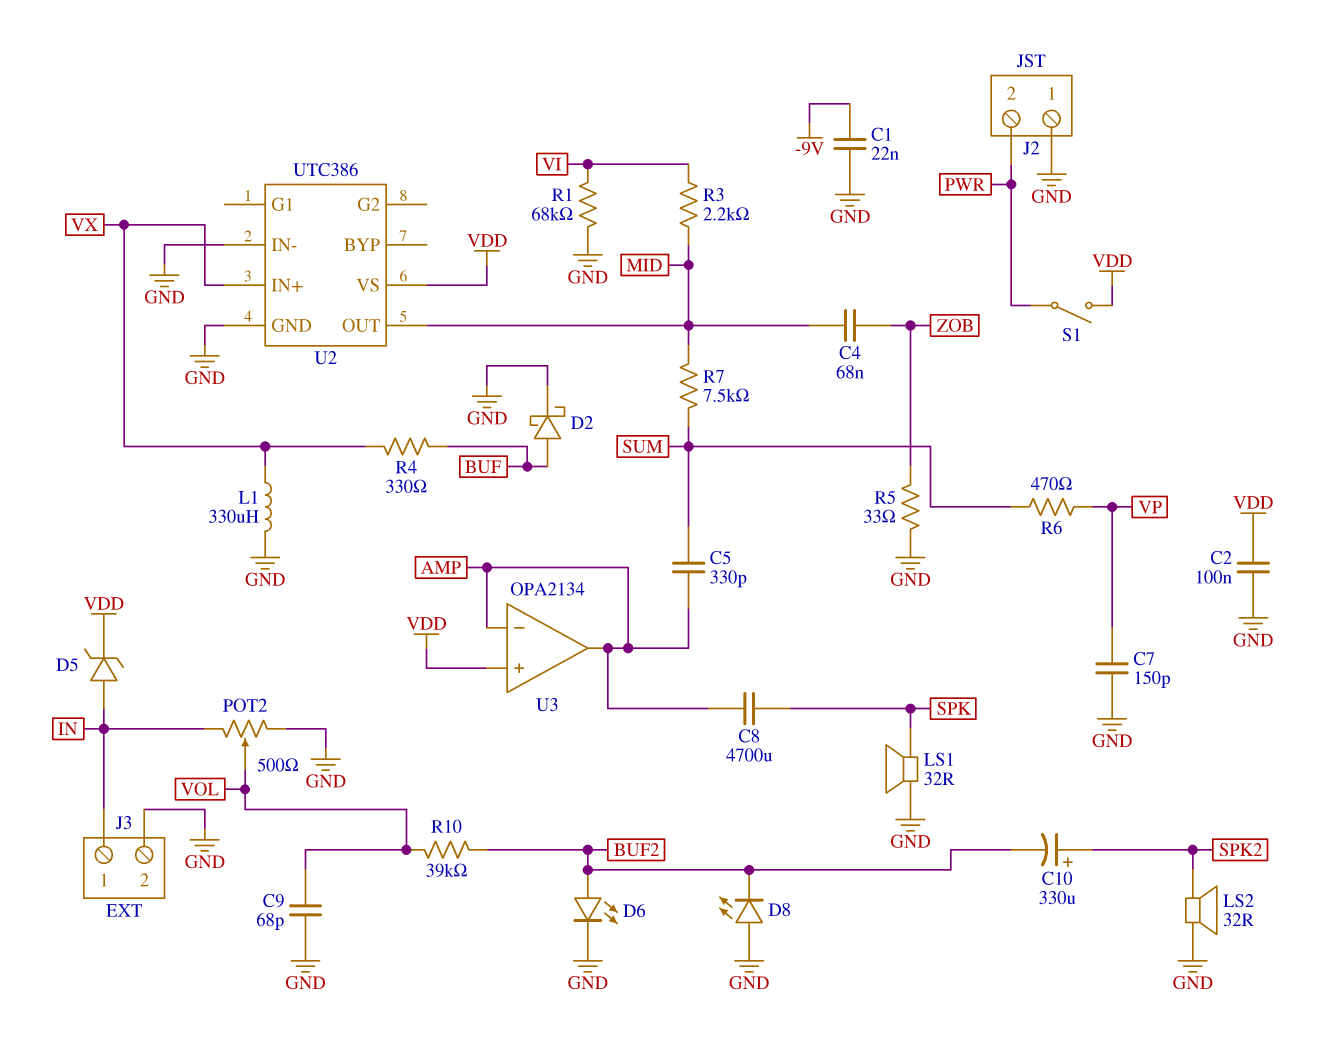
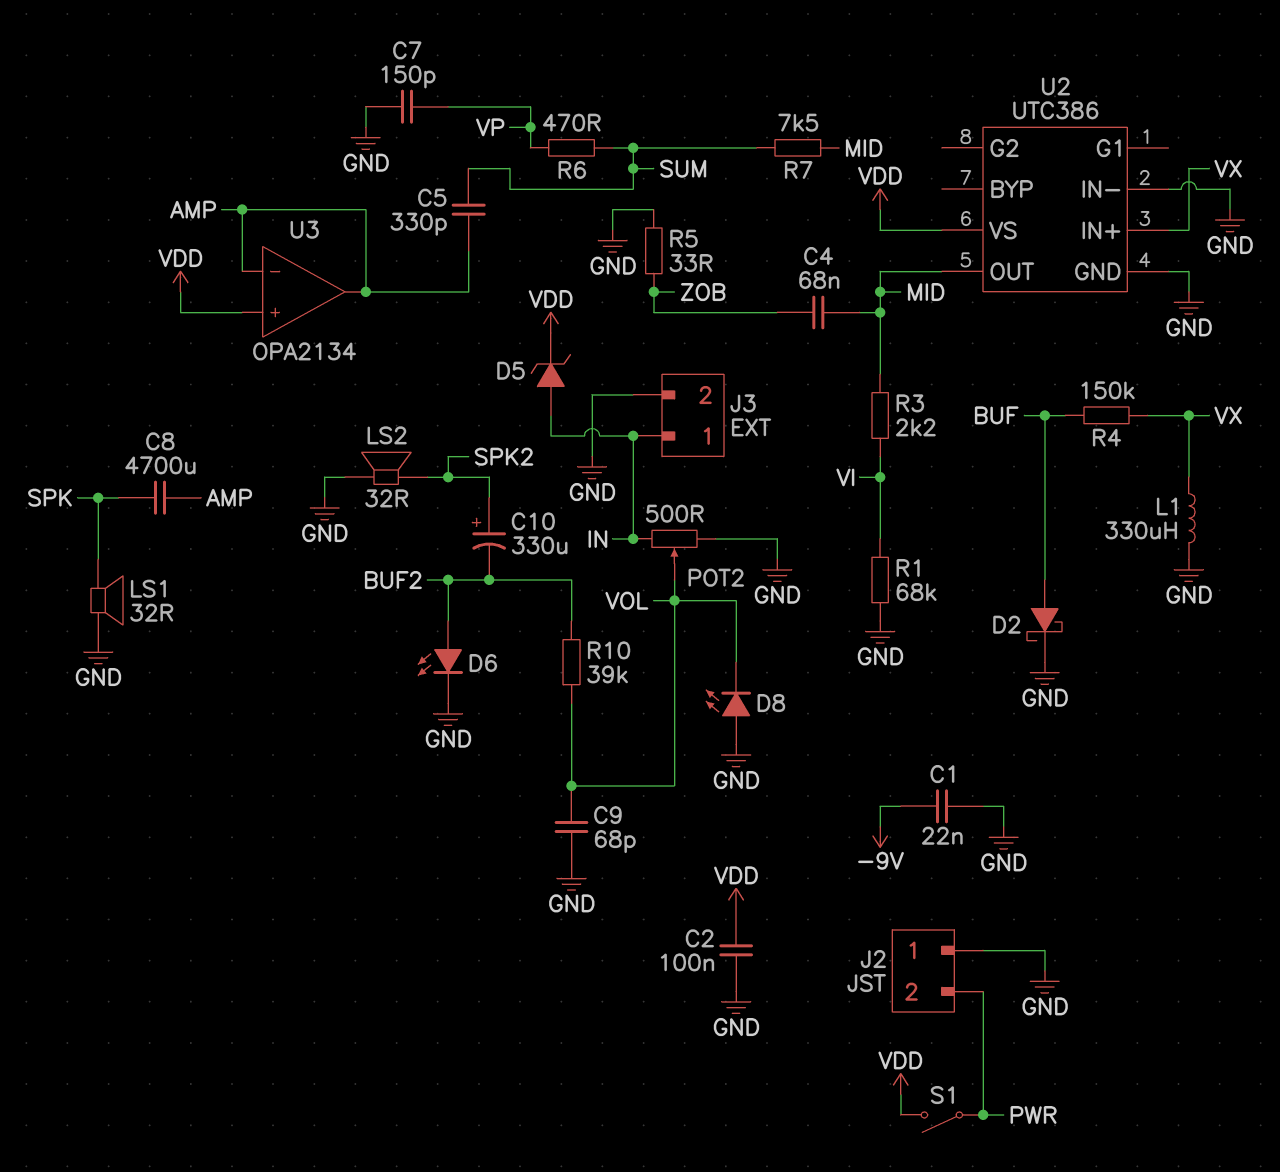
D8: LED (A GND, K BUF2) -> LED (A GND, K VOL)
R4: 330 (BUF, VX) -> 150k (BUF, VX)

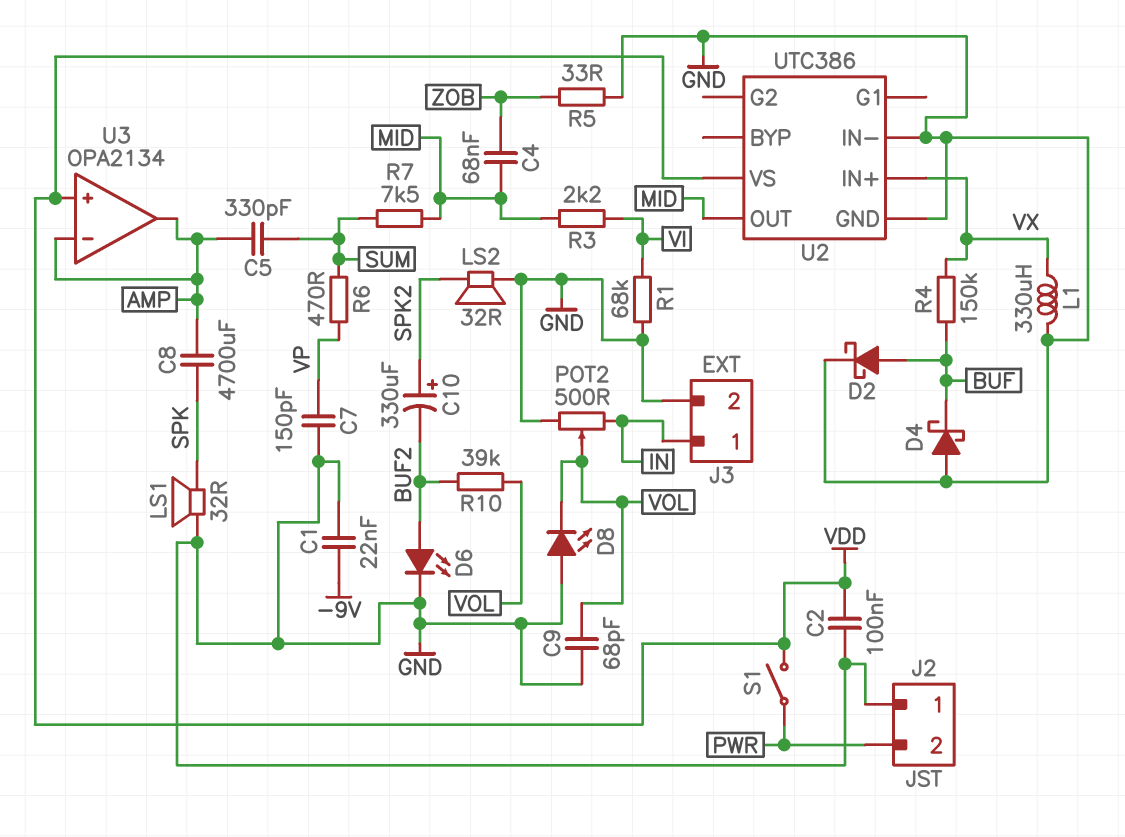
D4: none -> schottky (A GND, K BUF)
D5: zener (A IN, K VDD) -> none

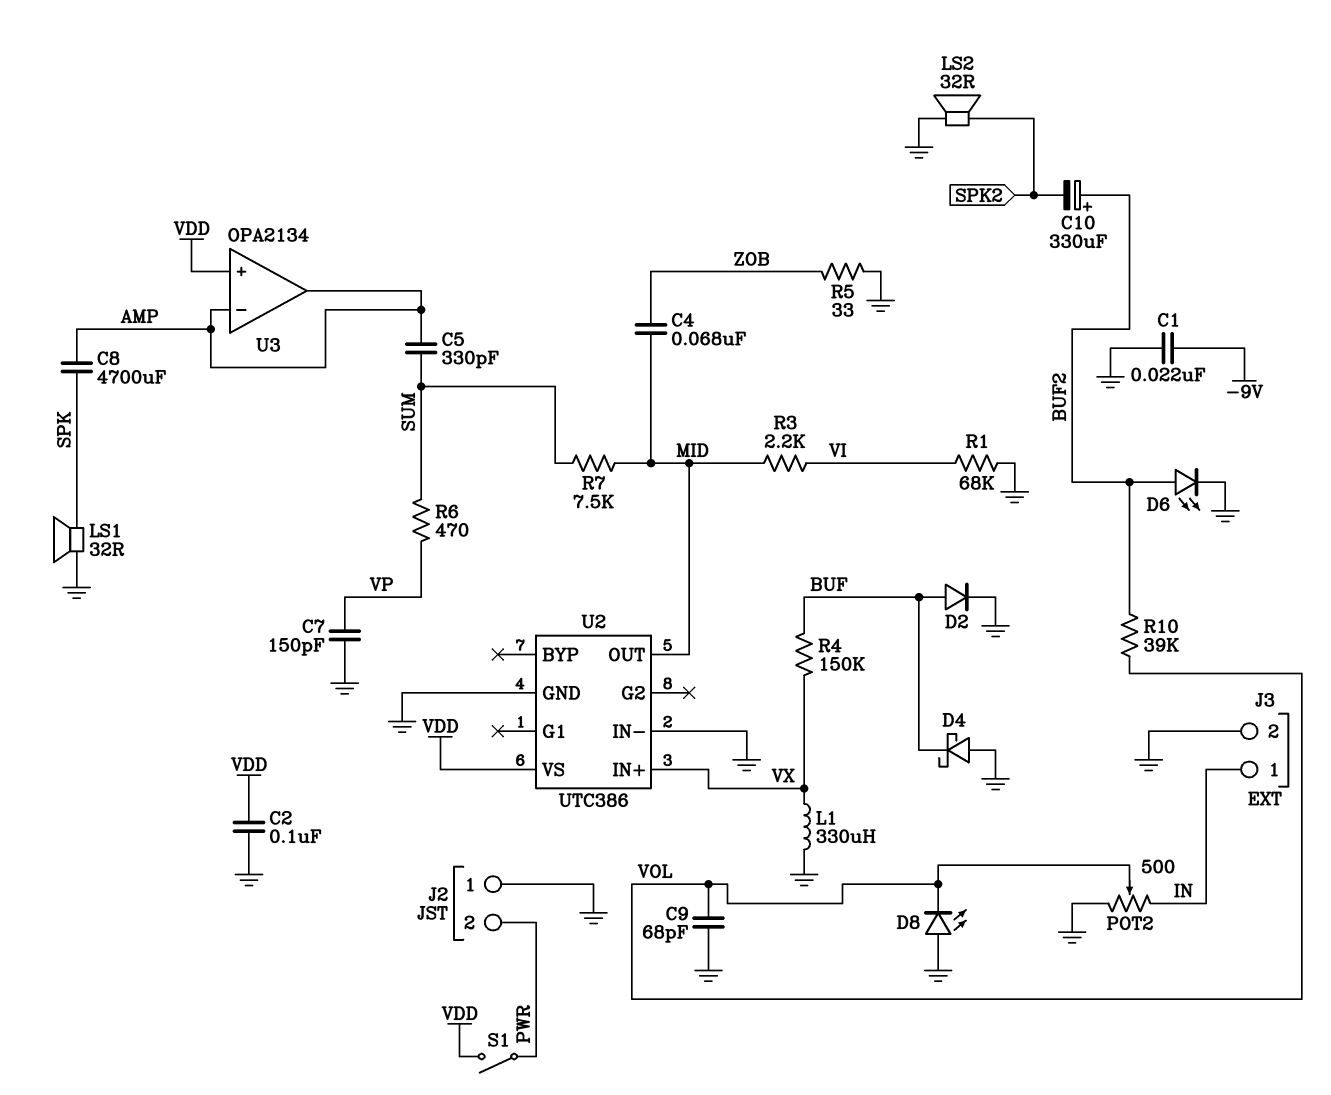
C10: 330uF (plus SPK2, minus BUF2) -> 330uF (plus BUF2, minus SPK2)
D2: schottky (A BUF, K GND) -> diode (A BUF, K GND)

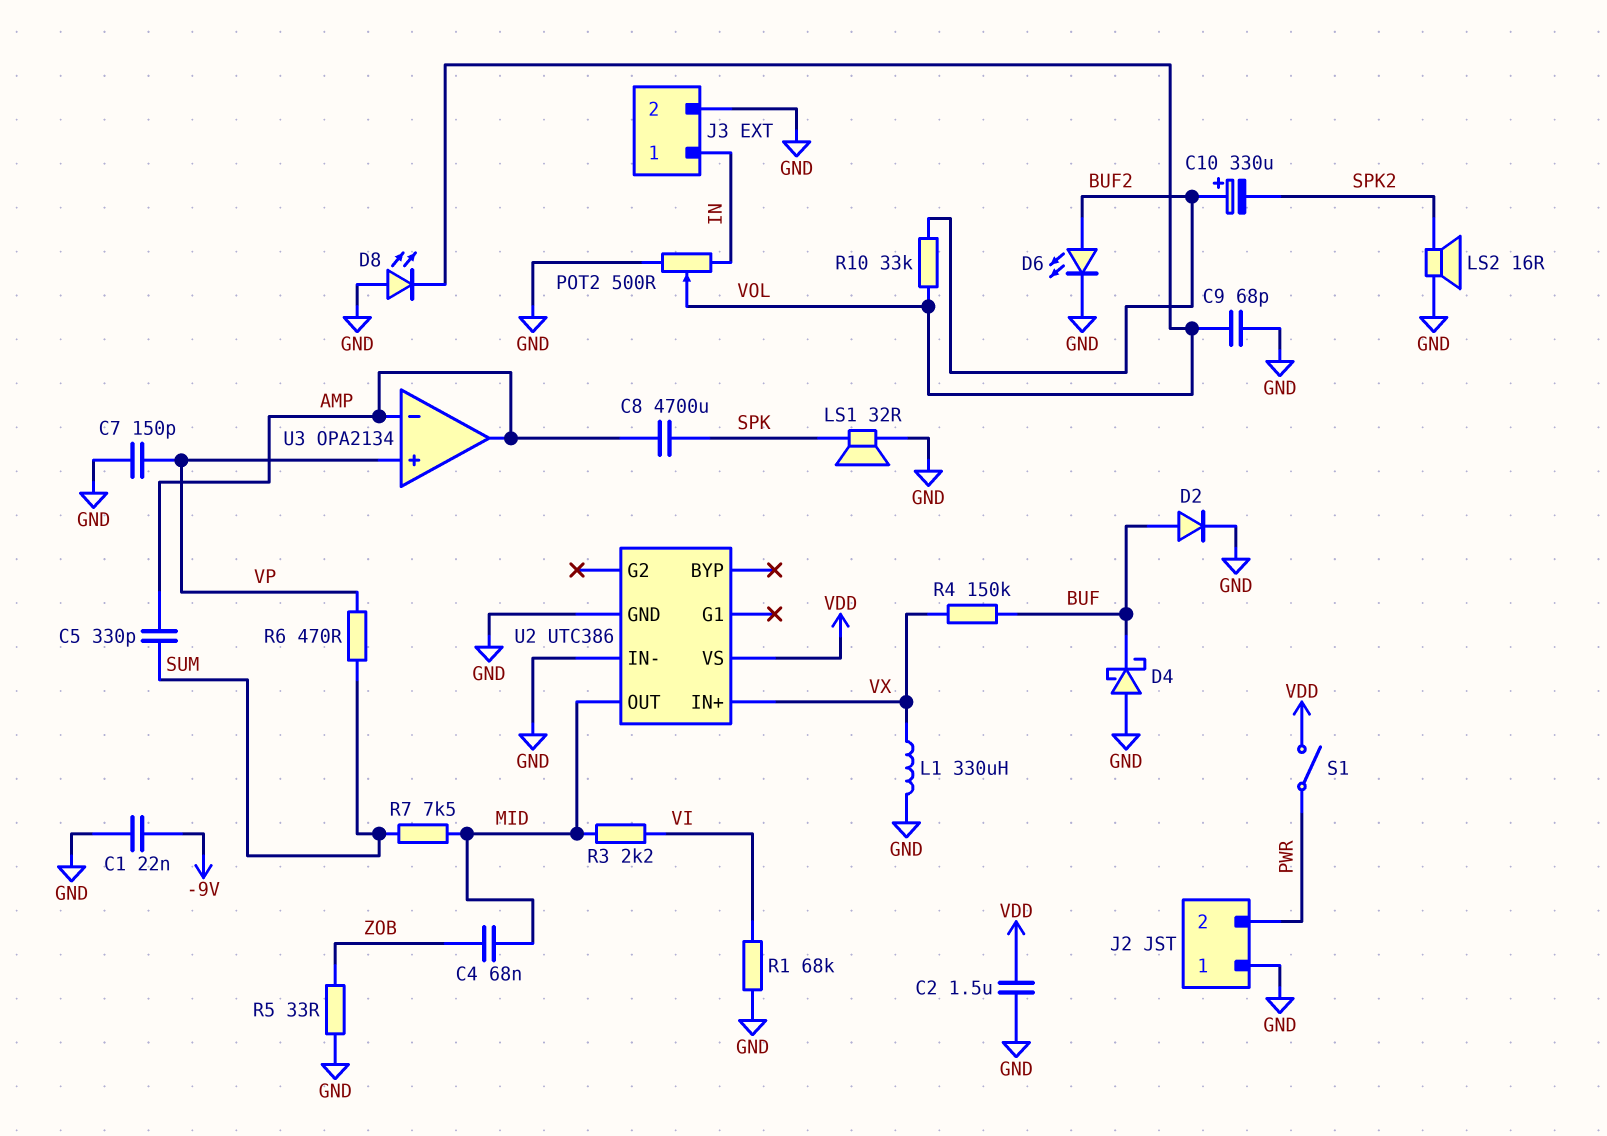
C2: 100nF (GND, VDD) -> 1.5uF (GND, VDD)
LS2: speaker 32R (GND, SPK2) -> speaker 16R (GND, SPK2)
R10: 39k (BUF2, VOL) -> 33k (BUF2, VOL)
U3 pin in+: VDD -> VP

